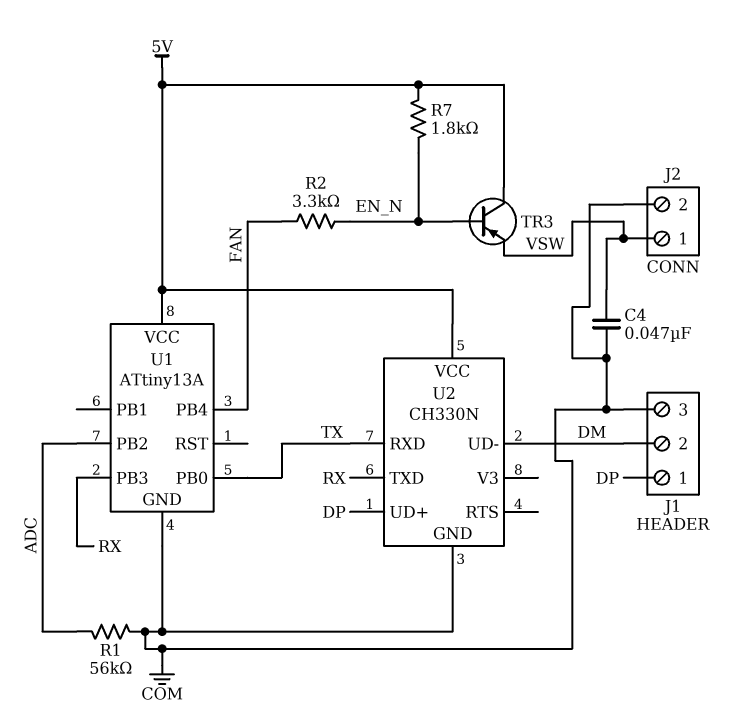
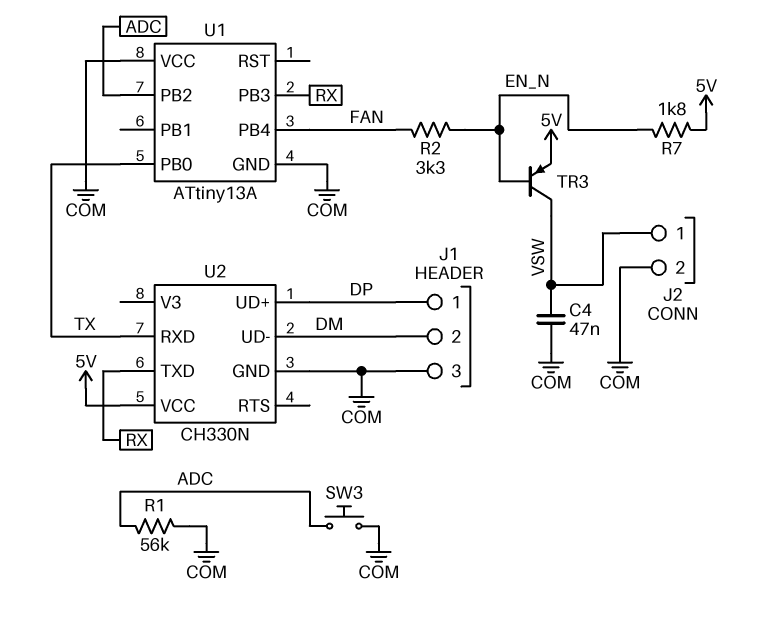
SW3: none -> button (ADC, COM)
TR3: PNP (B EN_N, C 5V, E VSW) -> PNP (B EN_N, C VSW, E 5V)
U1 pin VCC: 5V -> COM

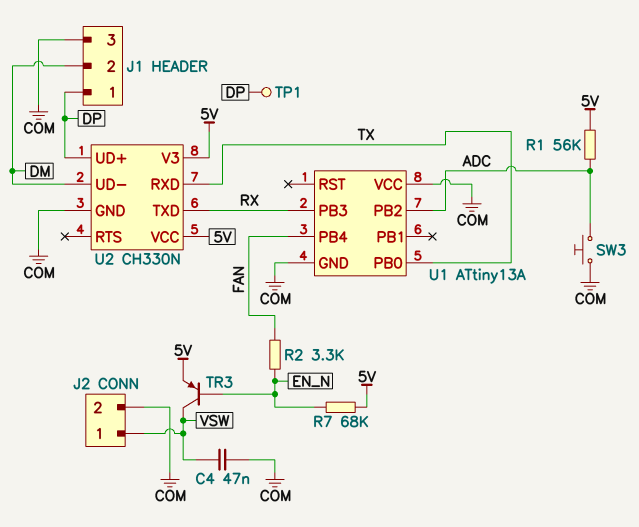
R1: 56k (ADC, COM) -> 56k (5V, ADC)
R7: 1.8k (5V, EN_N) -> 68k (5V, EN_N)
TP1: none -> test point (DP)
U2 pin V3: none -> 5V

